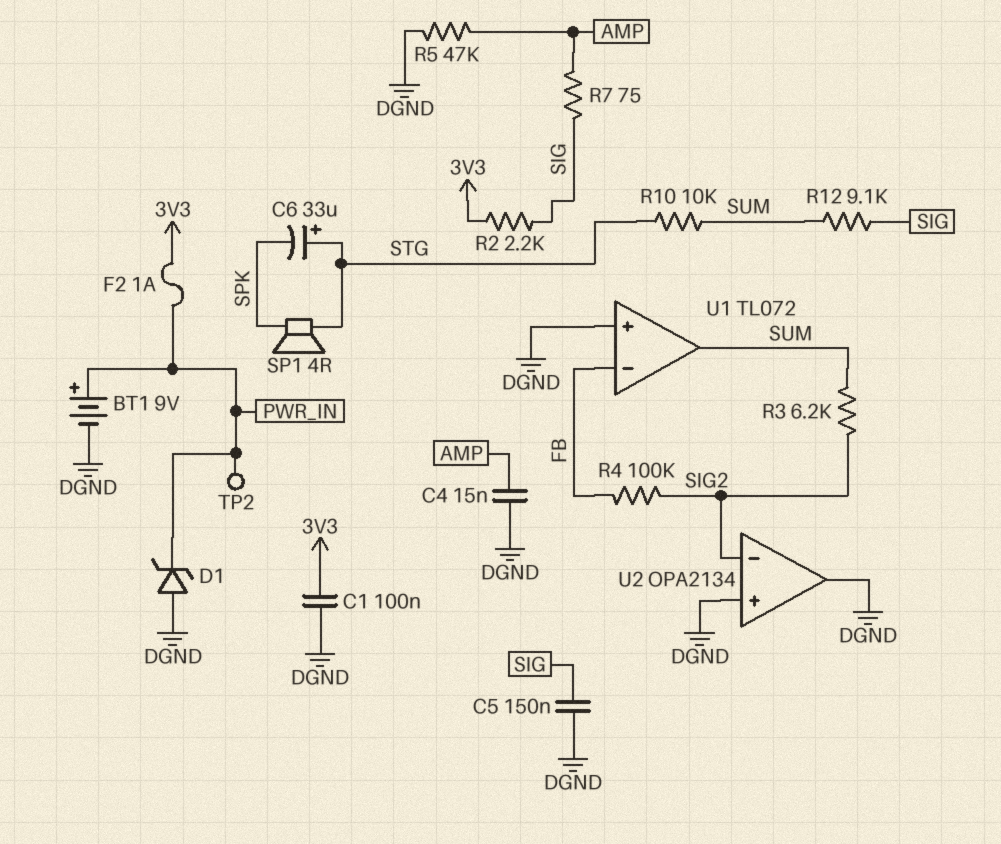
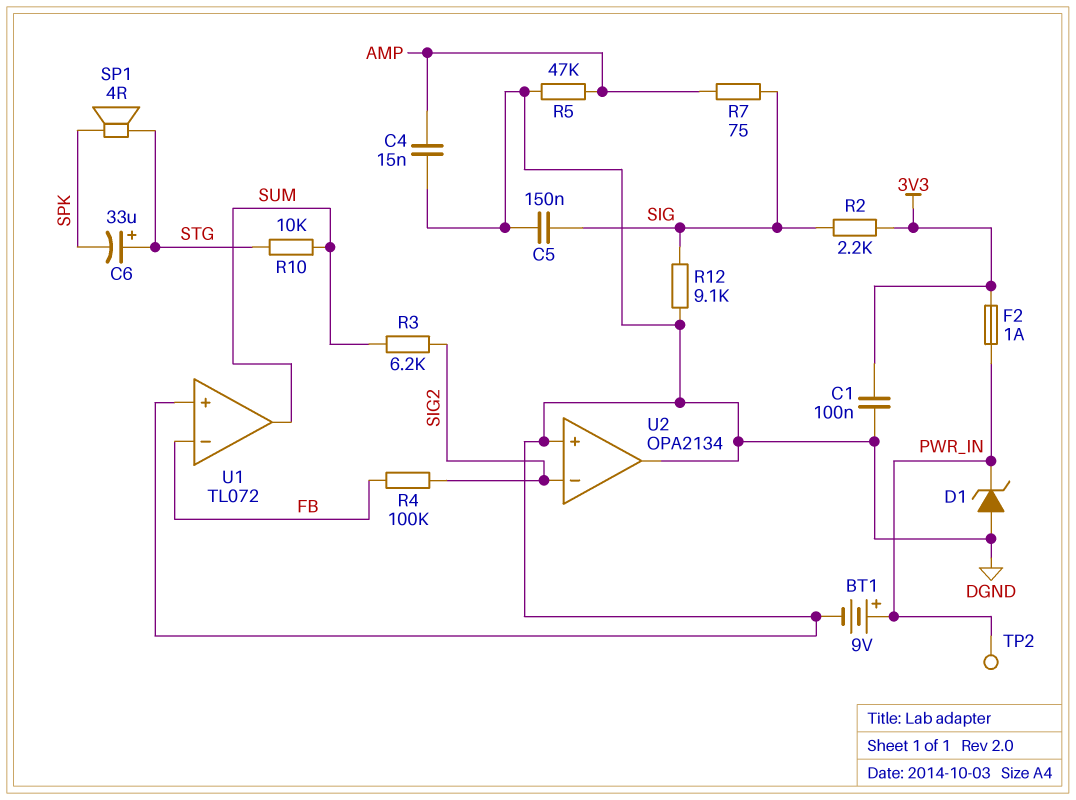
R12: 9.1k (SIG, SUM) -> 9.1k (DGND, SIG)

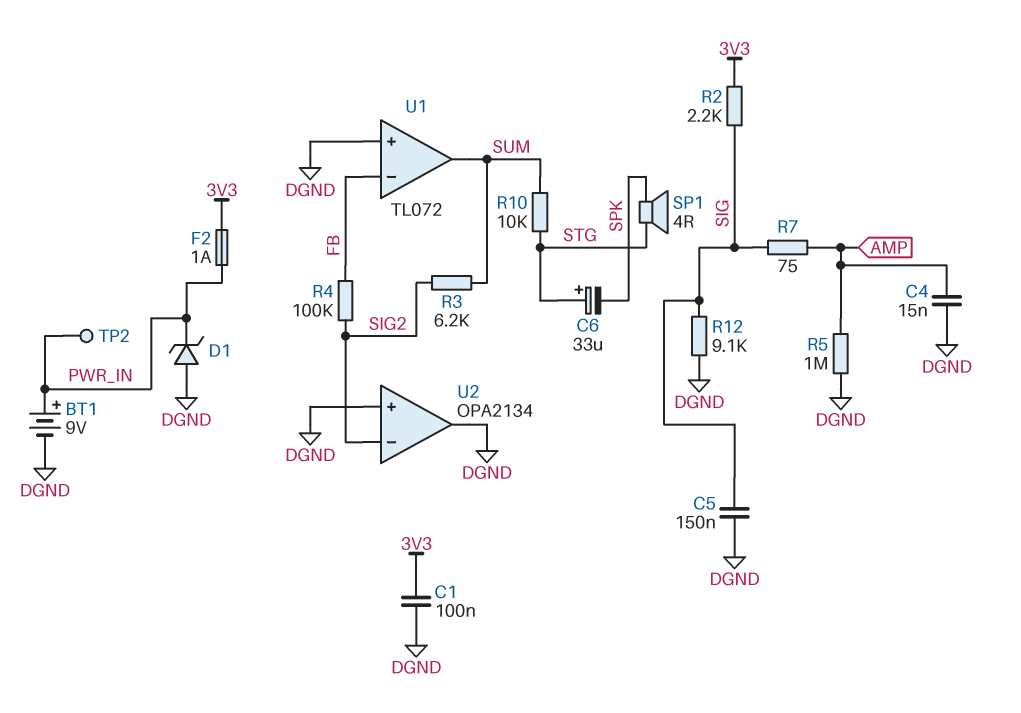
R5: 47k (AMP, DGND) -> 1M (AMP, DGND)

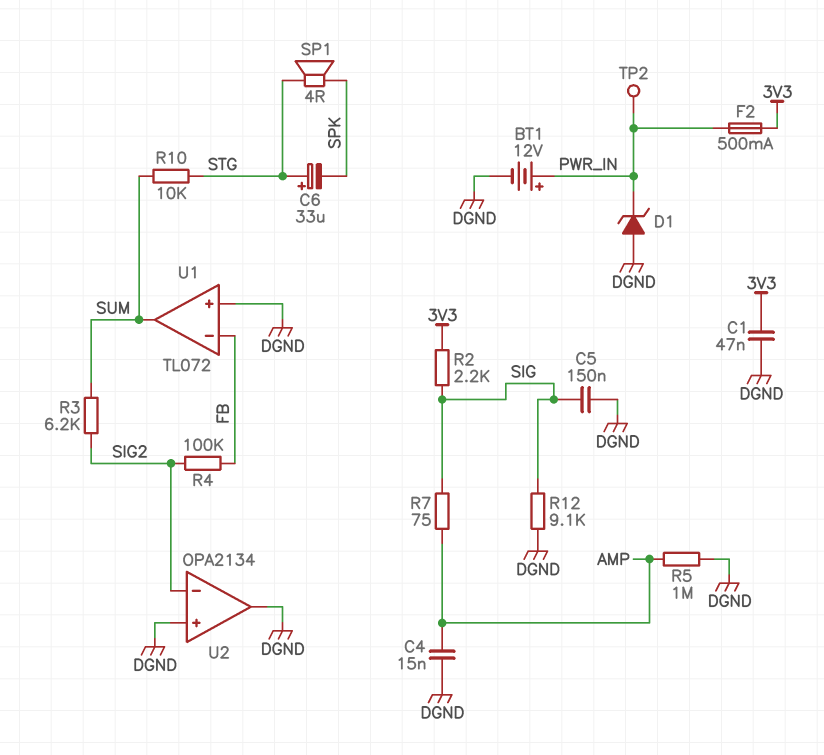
BT1: 9V (plus PWR_IN, minus DGND) -> 12V (plus PWR_IN, minus DGND)
C1: 100nF (3V3, DGND) -> 47nF (3V3, DGND)
F2: 1A (3V3, PWR_IN) -> 500mA (3V3, PWR_IN)

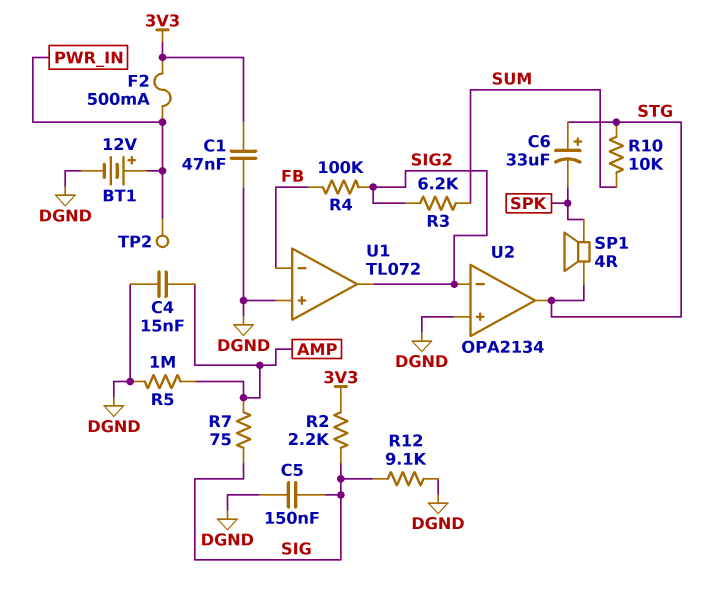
D1: zener (A DGND, K PWR_IN) -> none
U1 pin out: SUM -> SIG2
U2 pin out: DGND -> STG

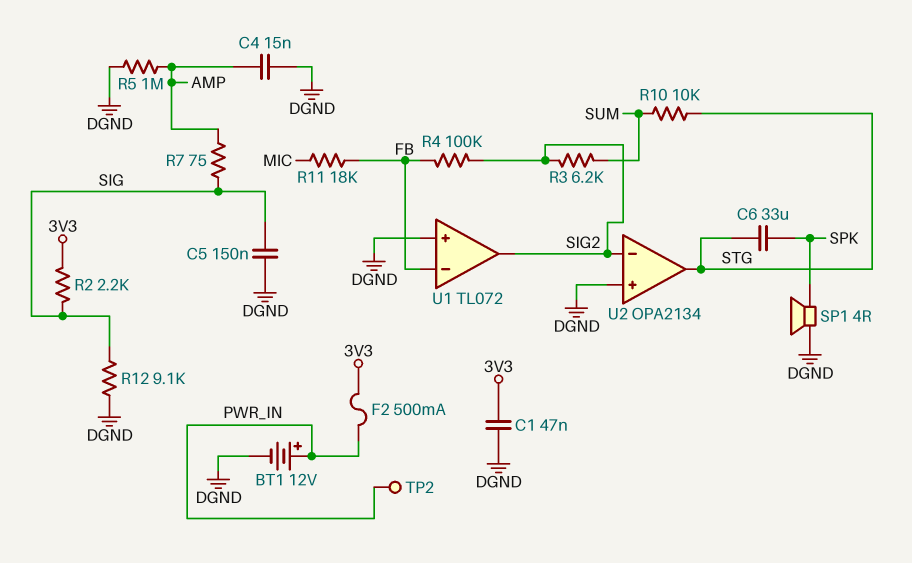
C6: 33uF (plus STG, minus SPK) -> 33uF (SPK, STG)
R11: none -> 18k (FB, MIC)
SP1: speaker 4R (SPK, STG) -> speaker 4R (DGND, SPK)

